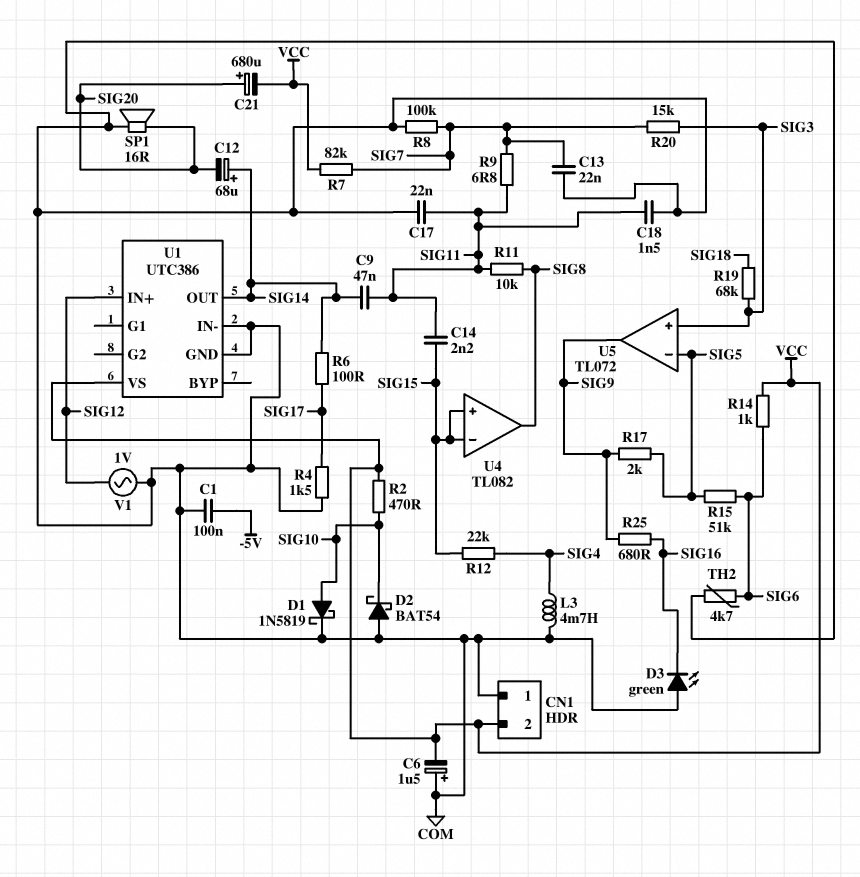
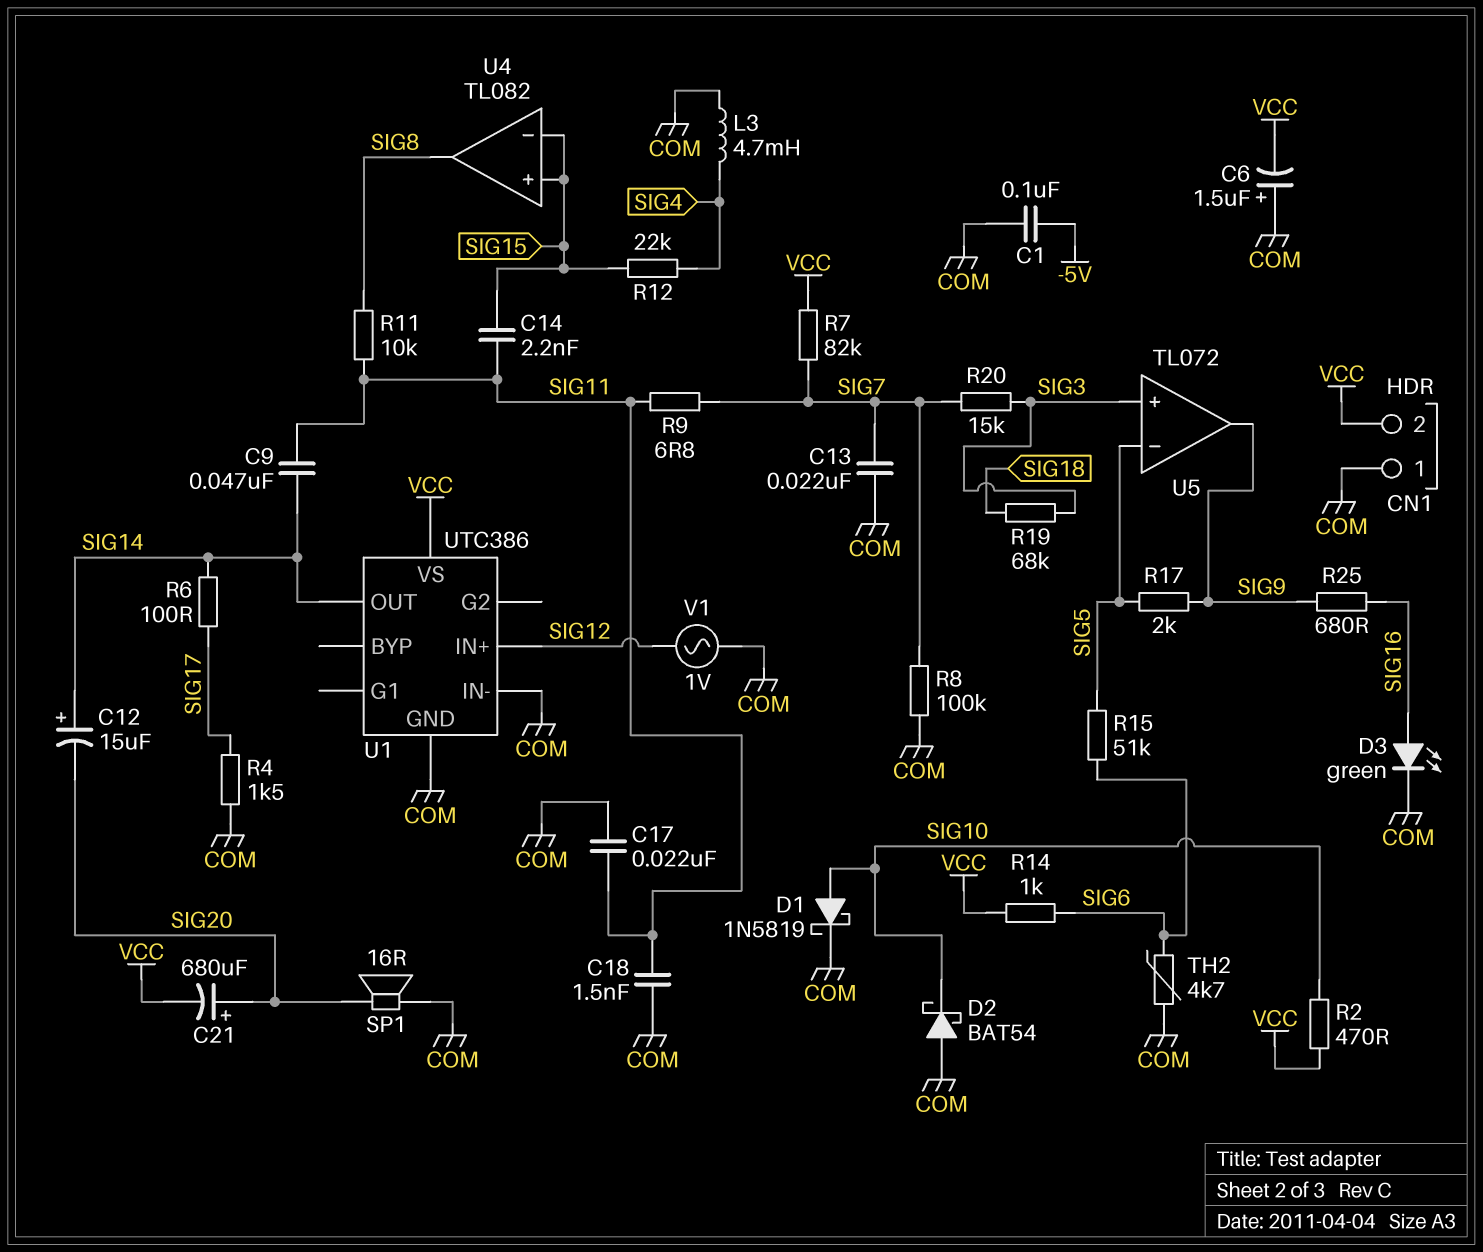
C12: 68uF (plus SIG14, minus SIG20) -> 15uF (plus SIG14, minus SIG20)
D3: LED green (A COM, K SIG16) -> LED green (A SIG16, K COM)

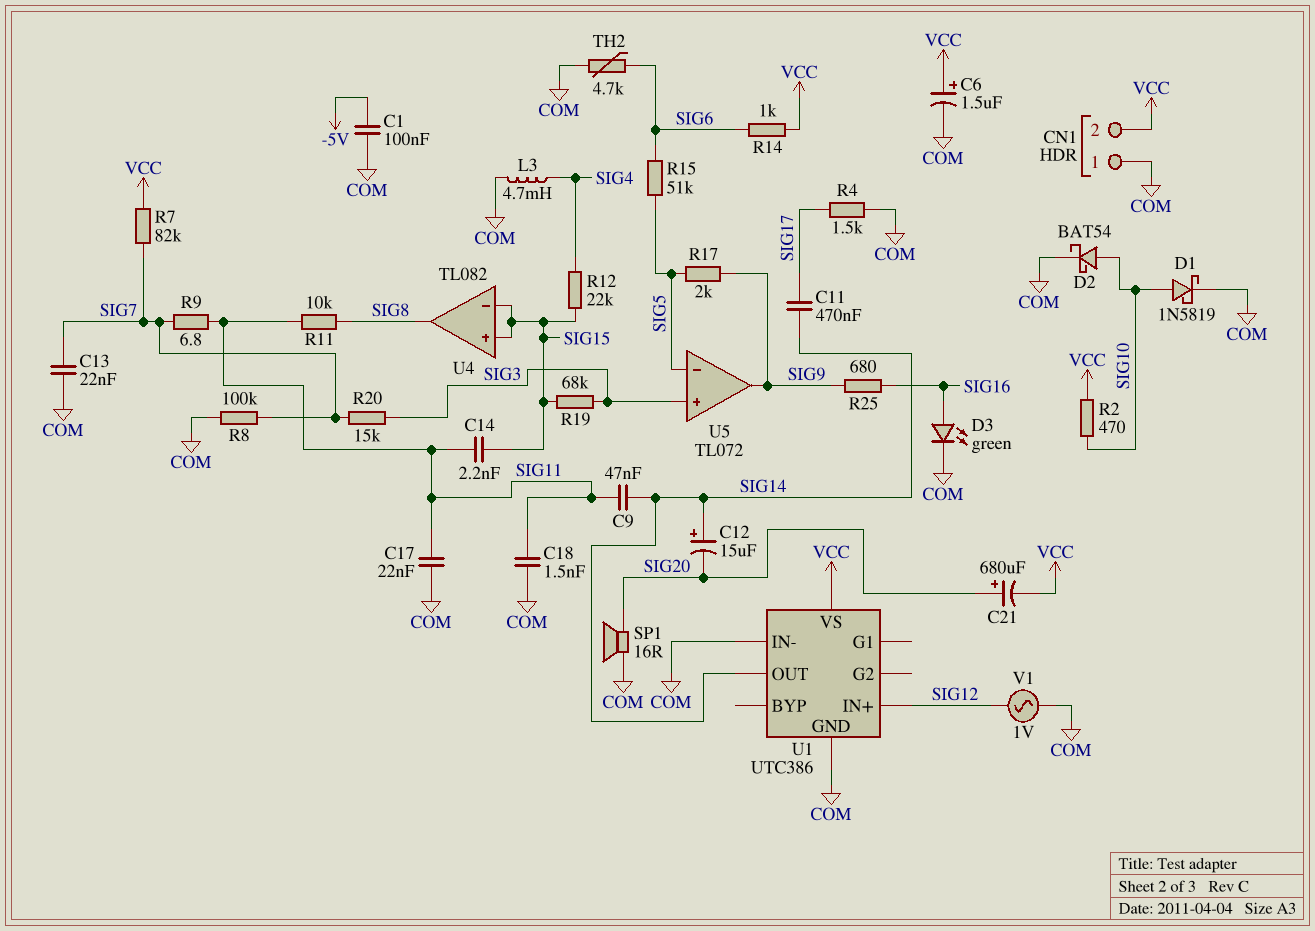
C6: 1.5uF (plus COM, minus VCC) -> 1.5uF (plus VCC, minus COM)
C11: none -> 470nF (SIG14, SIG17)
D2: schottky BAT54 (A COM, K SIG10) -> schottky BAT54 (A SIG10, K COM)
R6: 100 (SIG14, SIG17) -> none
R19: 68k (SIG3, SIG18) -> 68k (SIG3, SIG15)

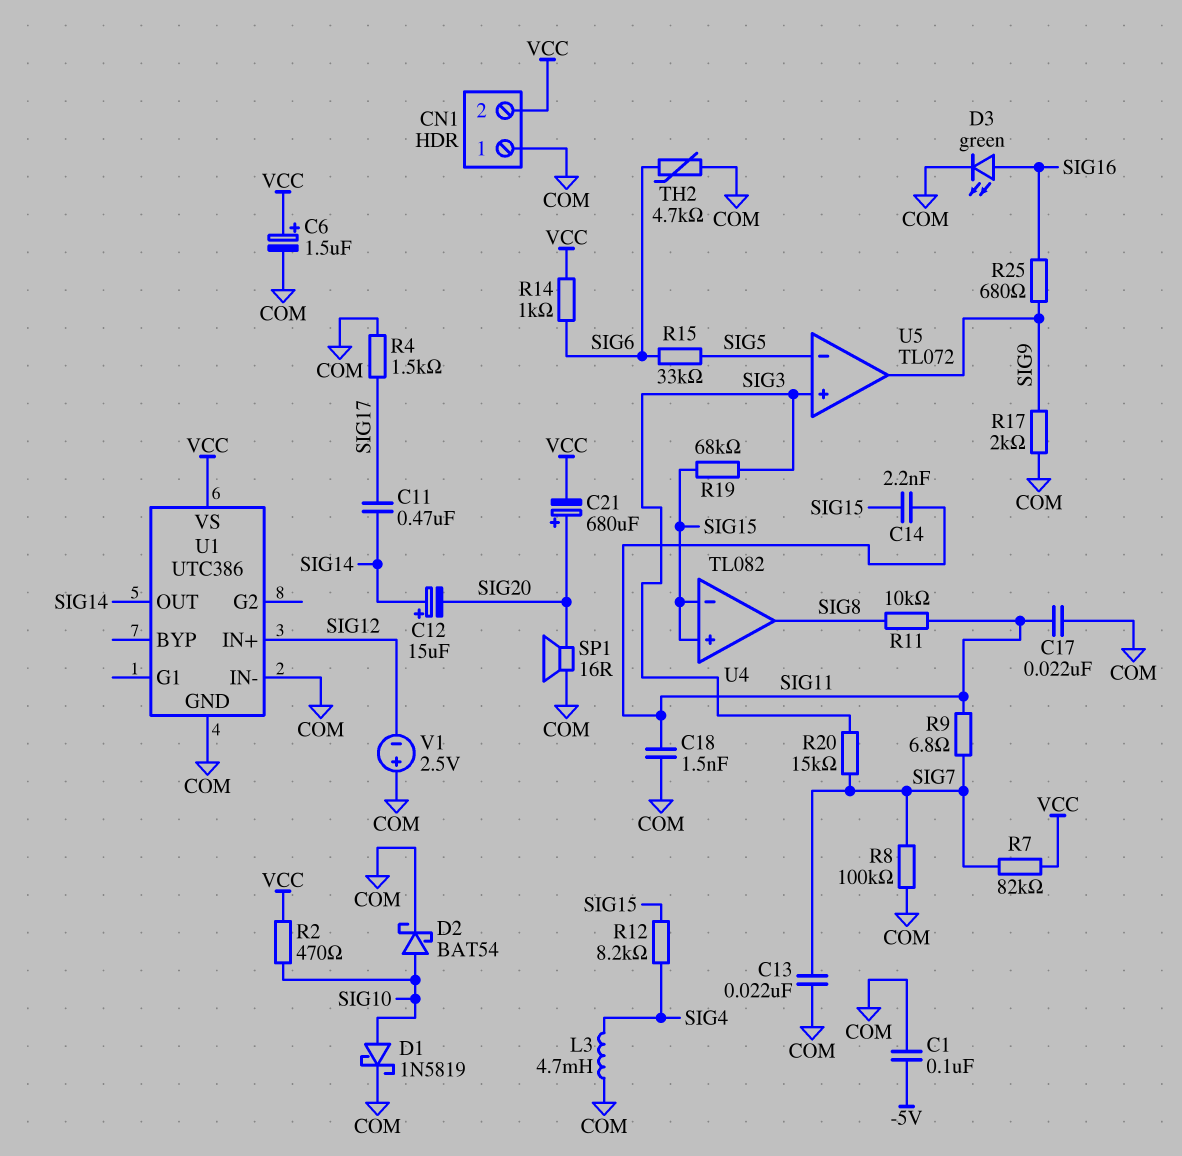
C9: 47nF (SIG11, SIG14) -> none
R12: 22k (SIG4, SIG15) -> 8.2k (SIG4, SIG15)
R15: 51k (SIG5, SIG6) -> 33k (SIG5, SIG6)
R17: 2k (SIG5, SIG9) -> 2k (COM, SIG9)
V1: AC 1V (COM, SIG12) -> 2.5V (plus COM, minus SIG12)

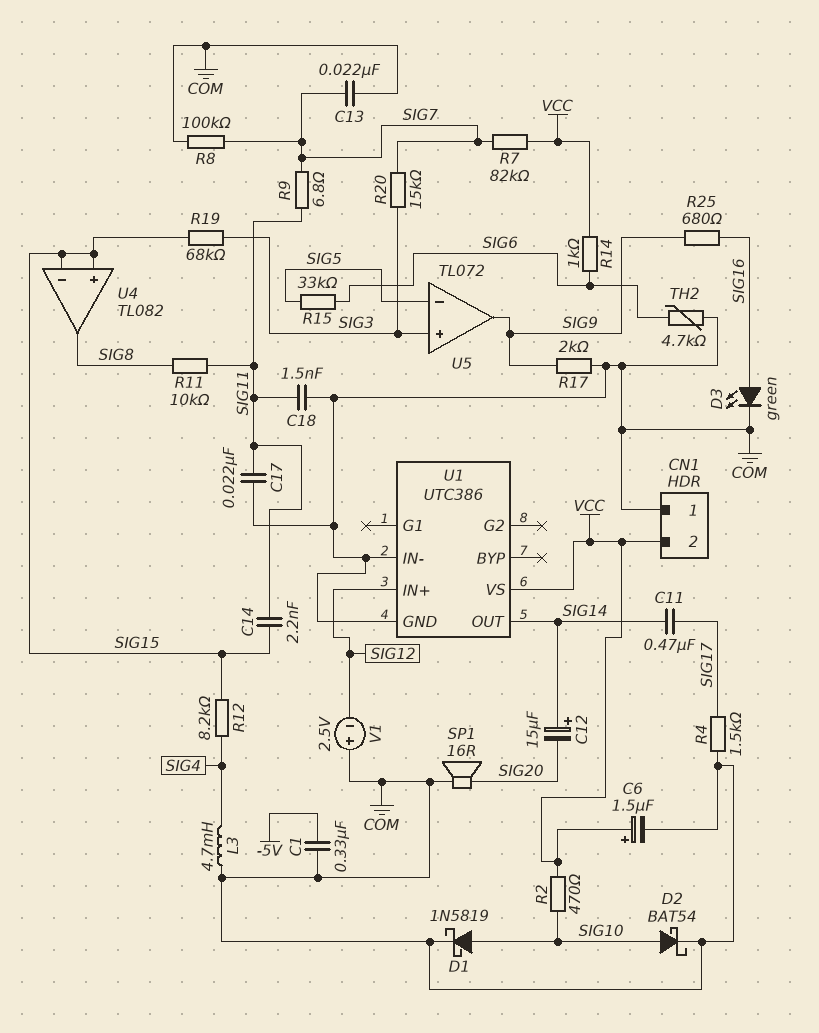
C1: 100nF (-5V, COM) -> 330nF (-5V, COM)
C21: 680uF (plus SIG20, minus VCC) -> none

